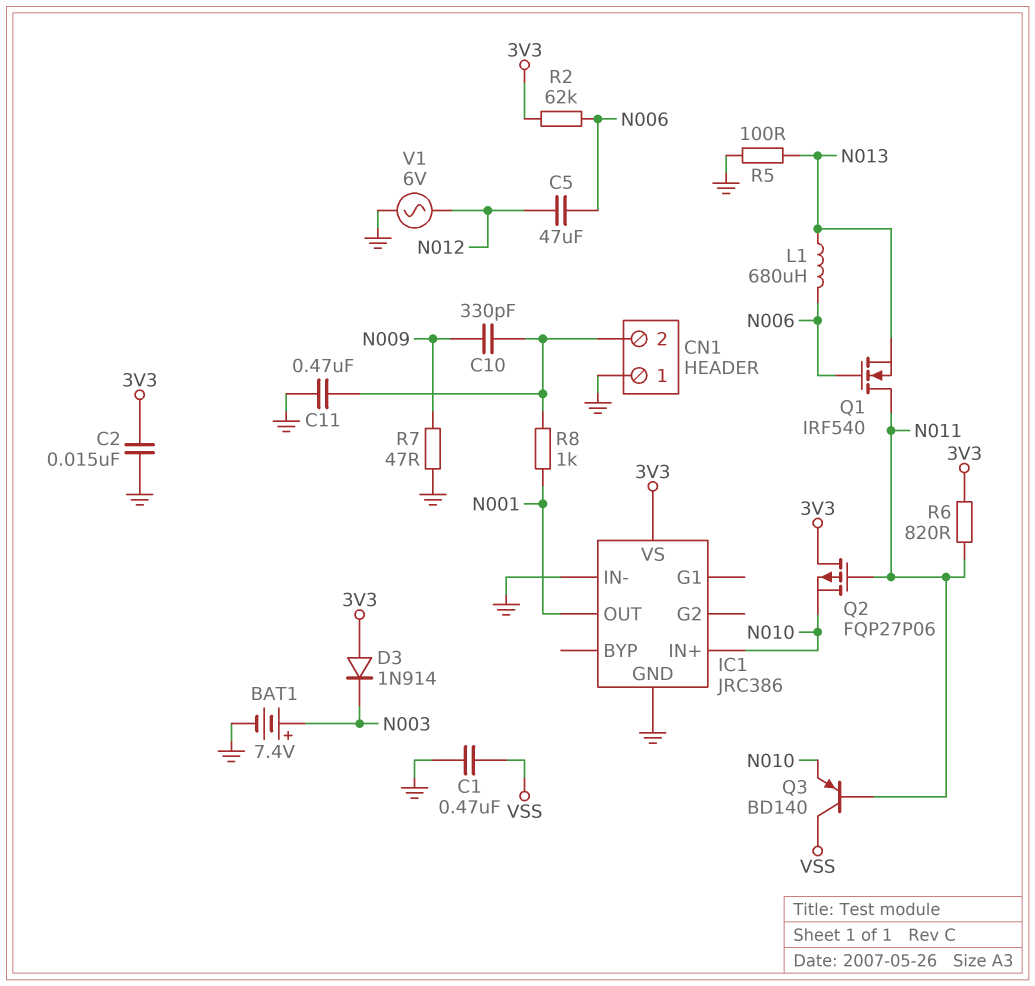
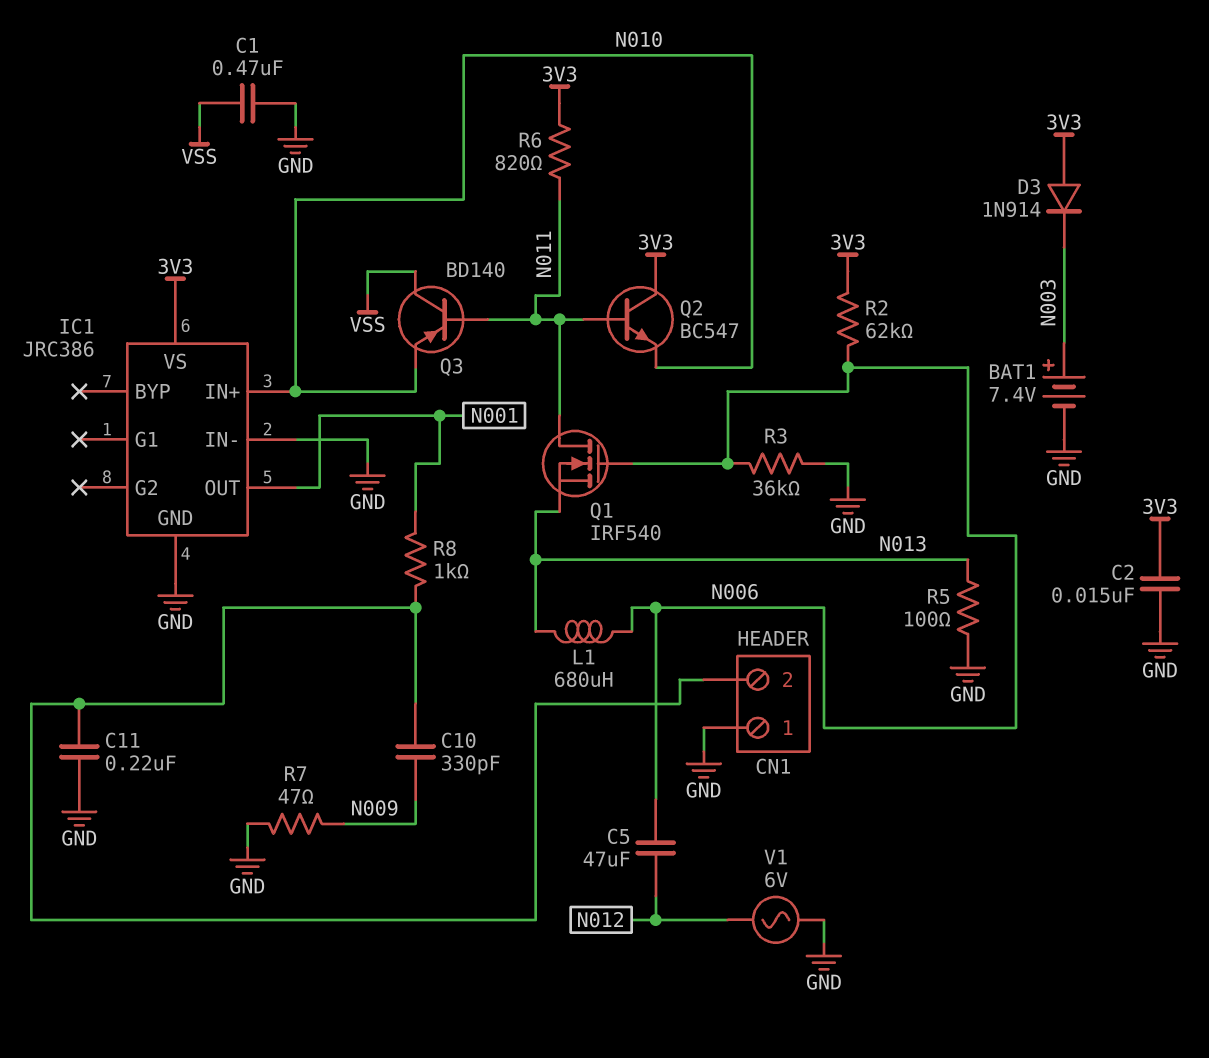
C11: 470nF (CN1/2, GND) -> 220nF (CN1/2, GND)
Q2: PMOS FQP27P06 (G N011, D 3V3, S N010) -> NPN BC547 (B N011, C 3V3, E N010)
R3: none -> 36k (GND, N006)

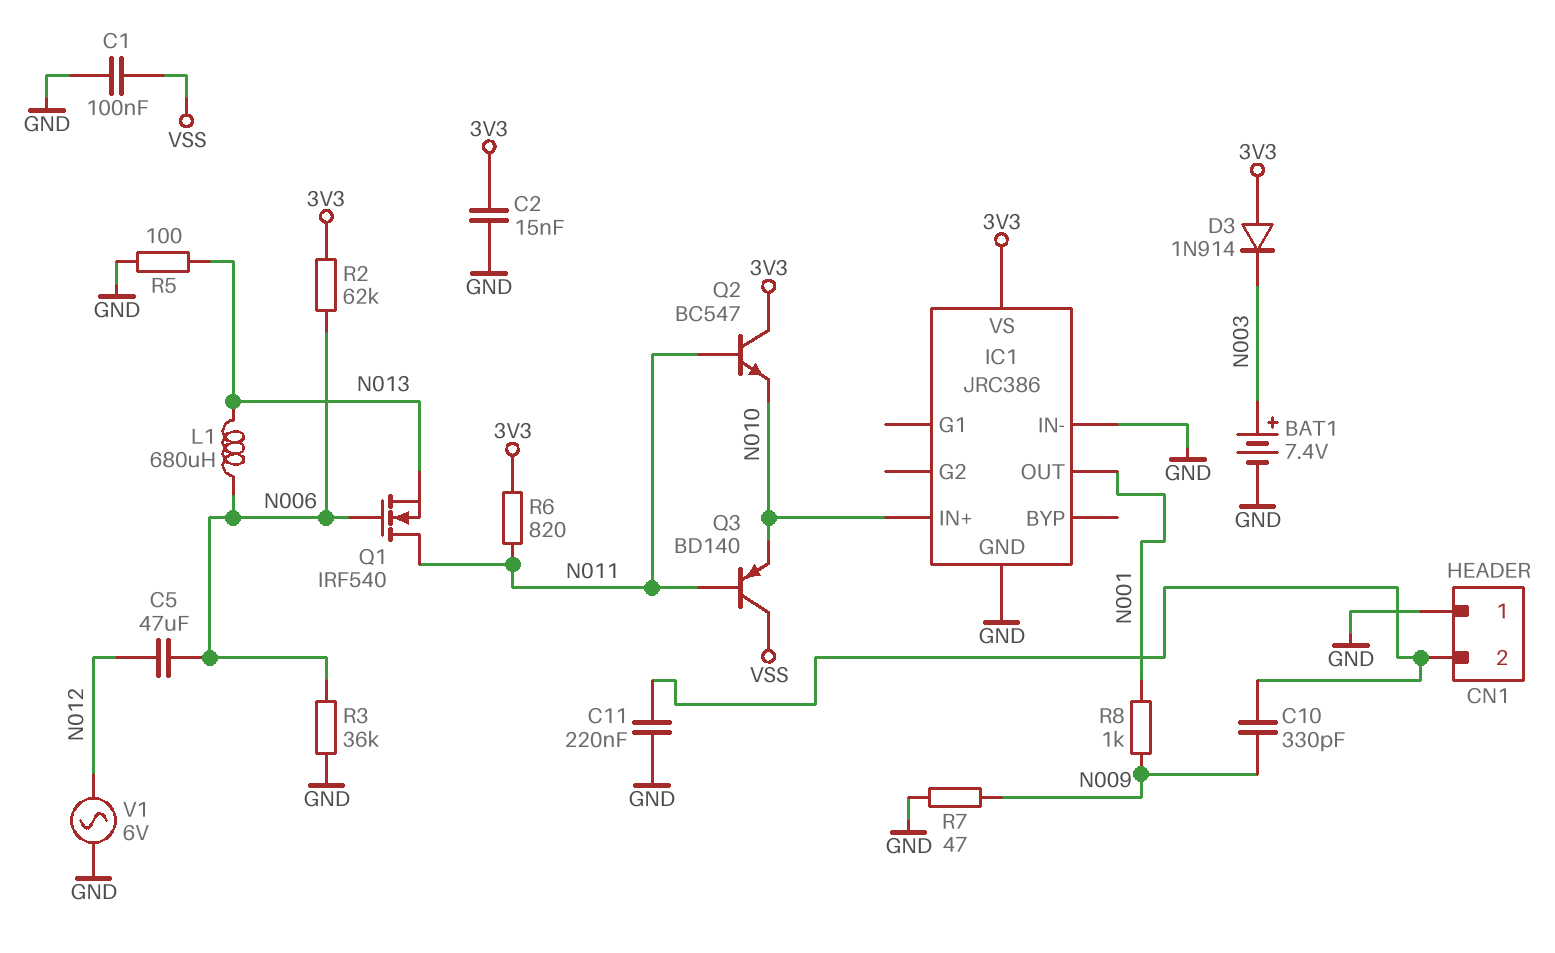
C1: 470nF (GND, VSS) -> 100nF (GND, VSS)
R8: 1k (CN1/2, N001) -> 1k (N001, N009)

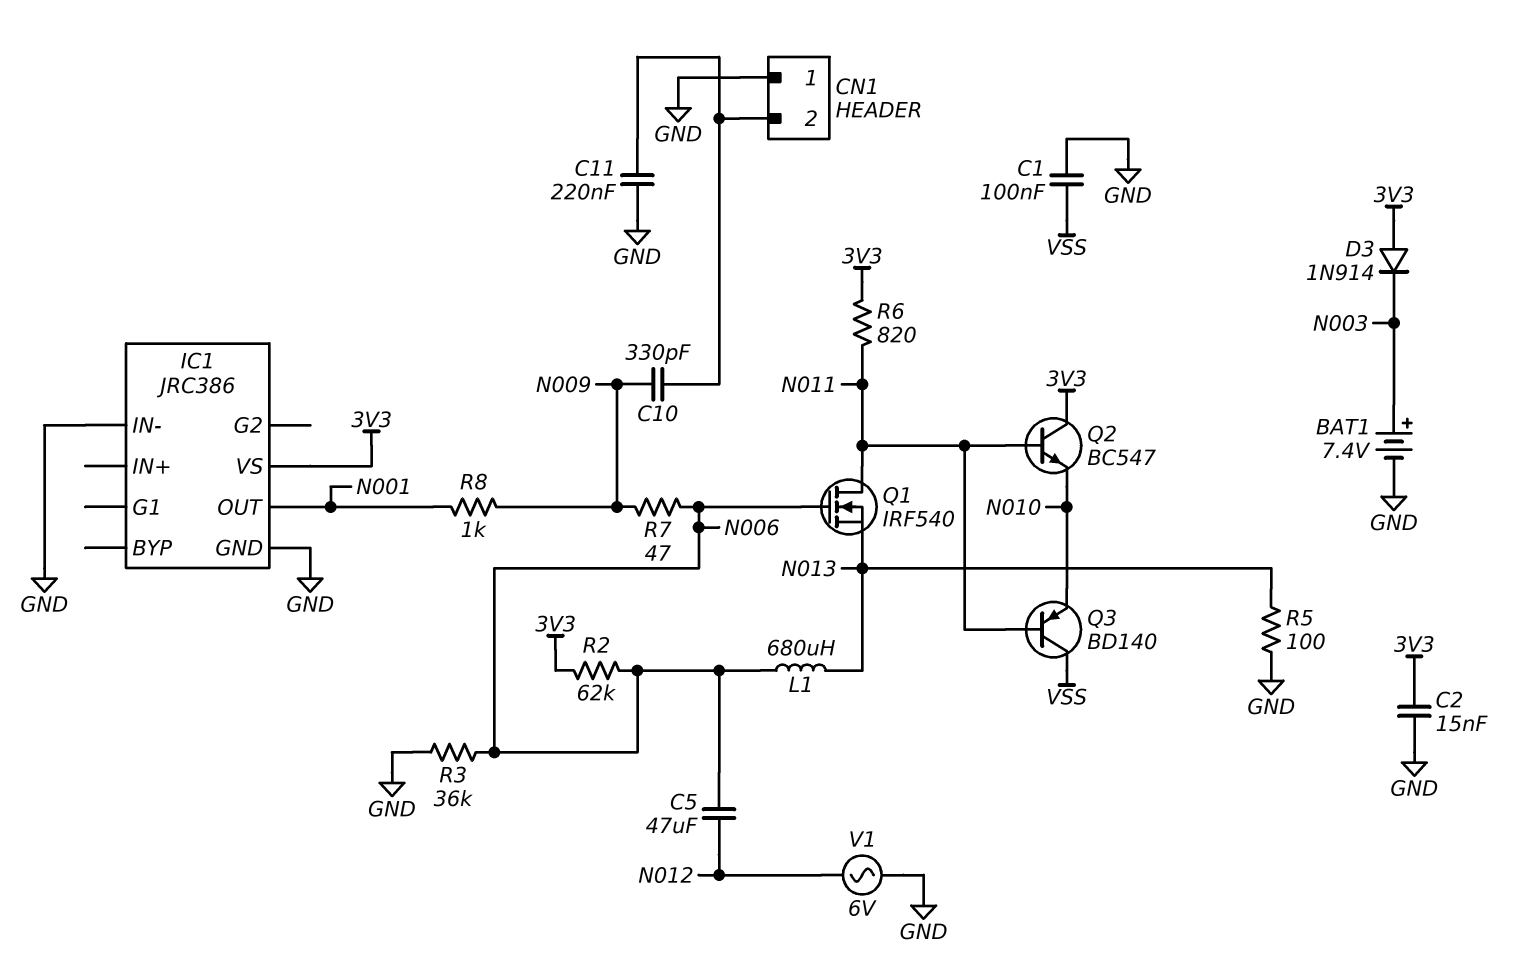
IC1 pin IN+: N010 -> none
R7: 47 (GND, N009) -> 47 (N006, N009)

